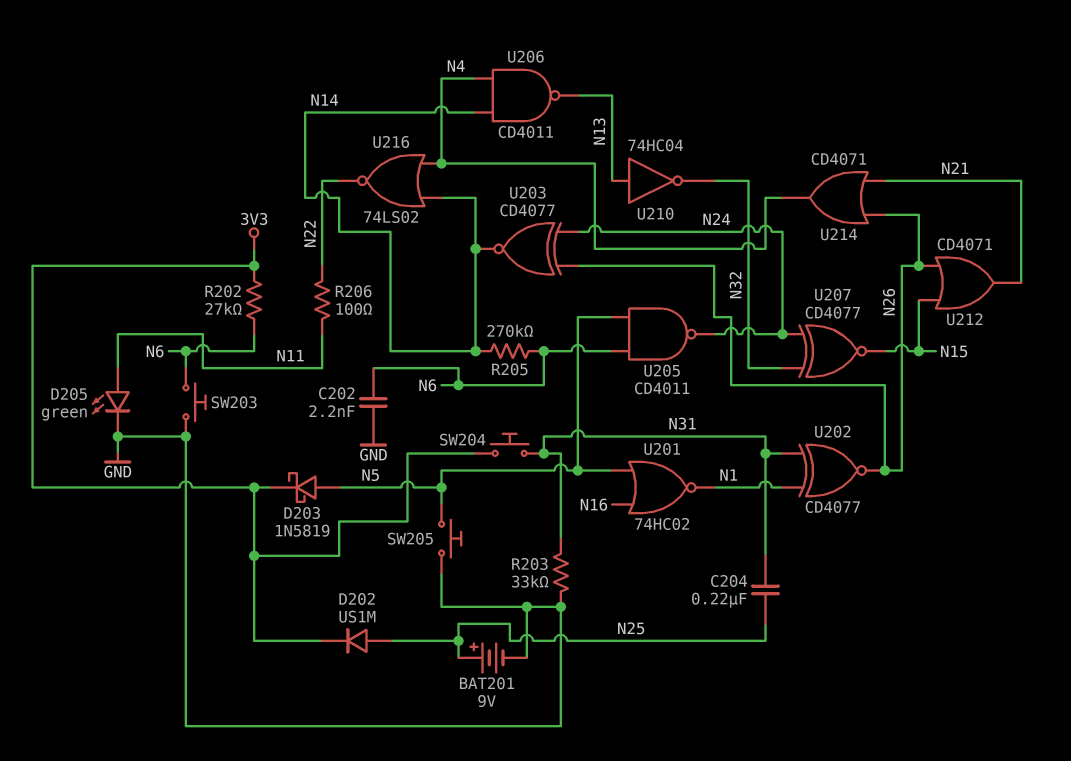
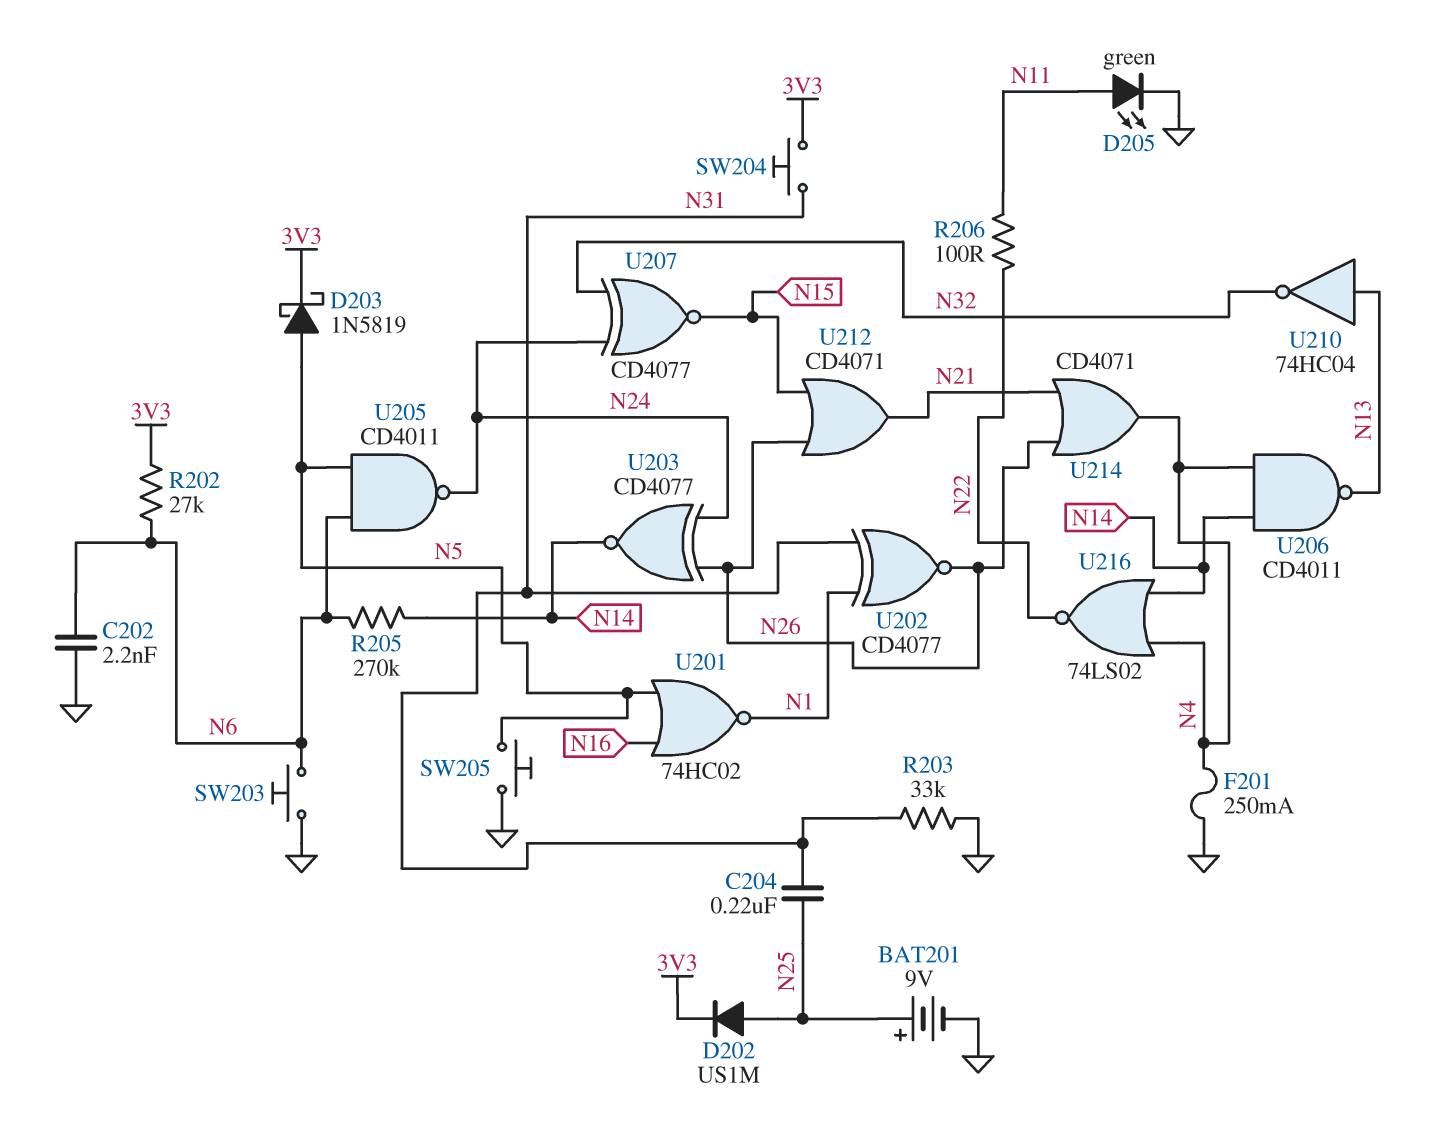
F201: none -> 250mA (GND, N4)

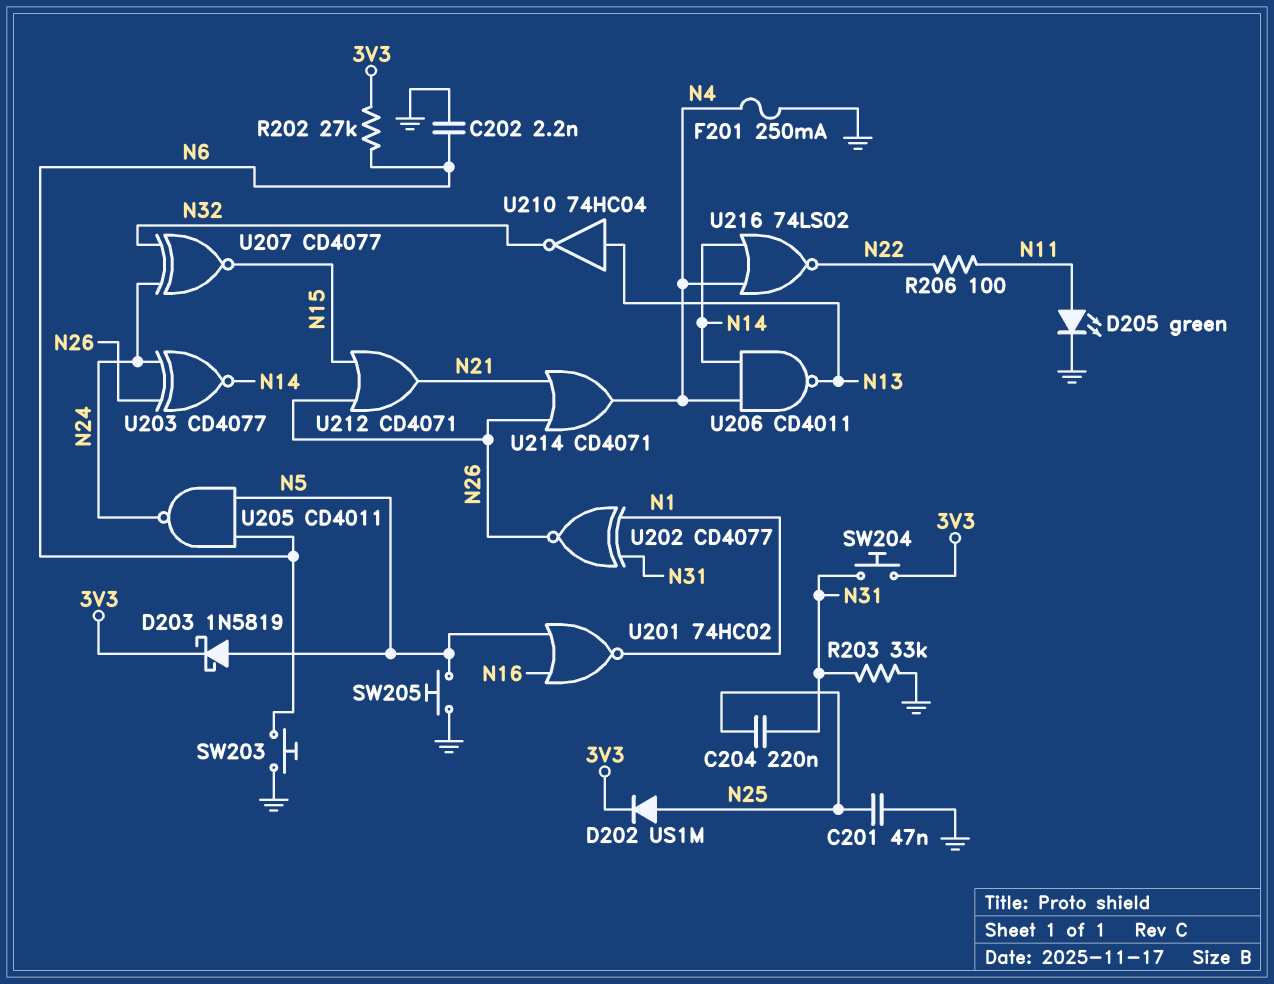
BAT201: 9V (plus N25, minus GND) -> none
C201: none -> 47nF (GND, N25)
R205: 270k (N6, N14) -> none

